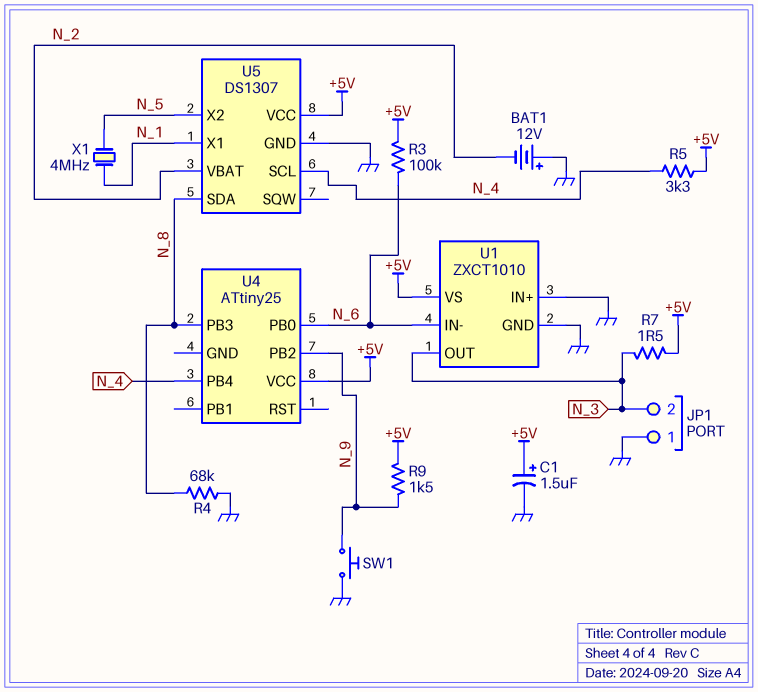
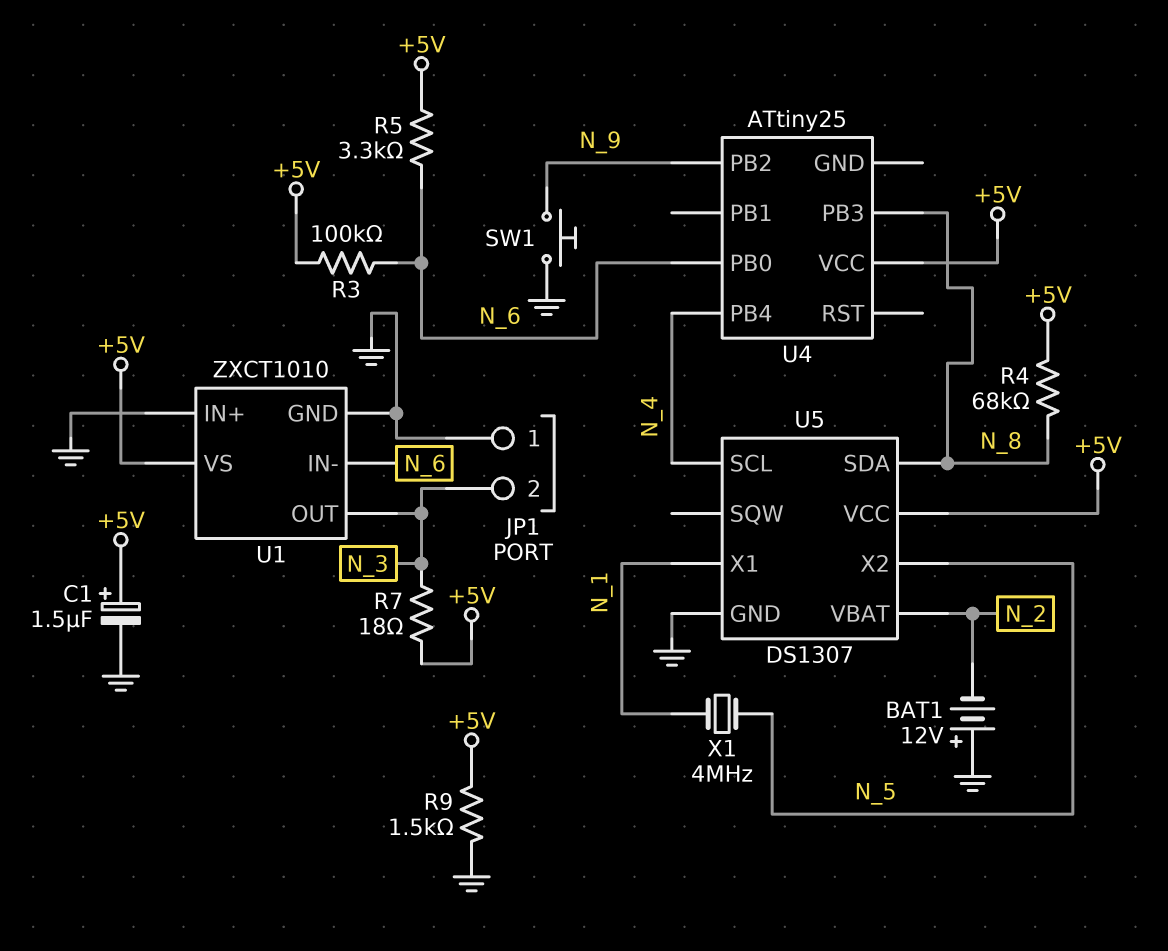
R4: 68k (GND, N_8) -> 68k (+5V, N_8)
R5: 3.3k (+5V, N_4) -> 3.3k (+5V, N_6)
R7: 1.5 (+5V, N_3) -> 18 (+5V, N_3)
R9: 1.5k (+5V, N_9) -> 1.5k (+5V, GND)

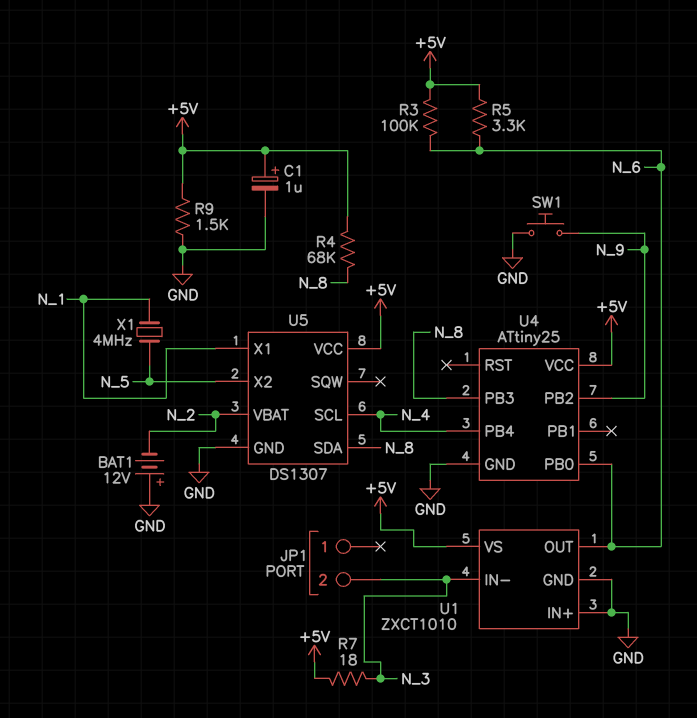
C1: 1.5uF (plus +5V, minus GND) -> 1uF (plus +5V, minus GND)
JP1 pin 1: GND -> none
U1 pin IN-: N_6 -> N_3
U1 pin OUT: N_3 -> N_6
U4 pin GND: none -> GND

